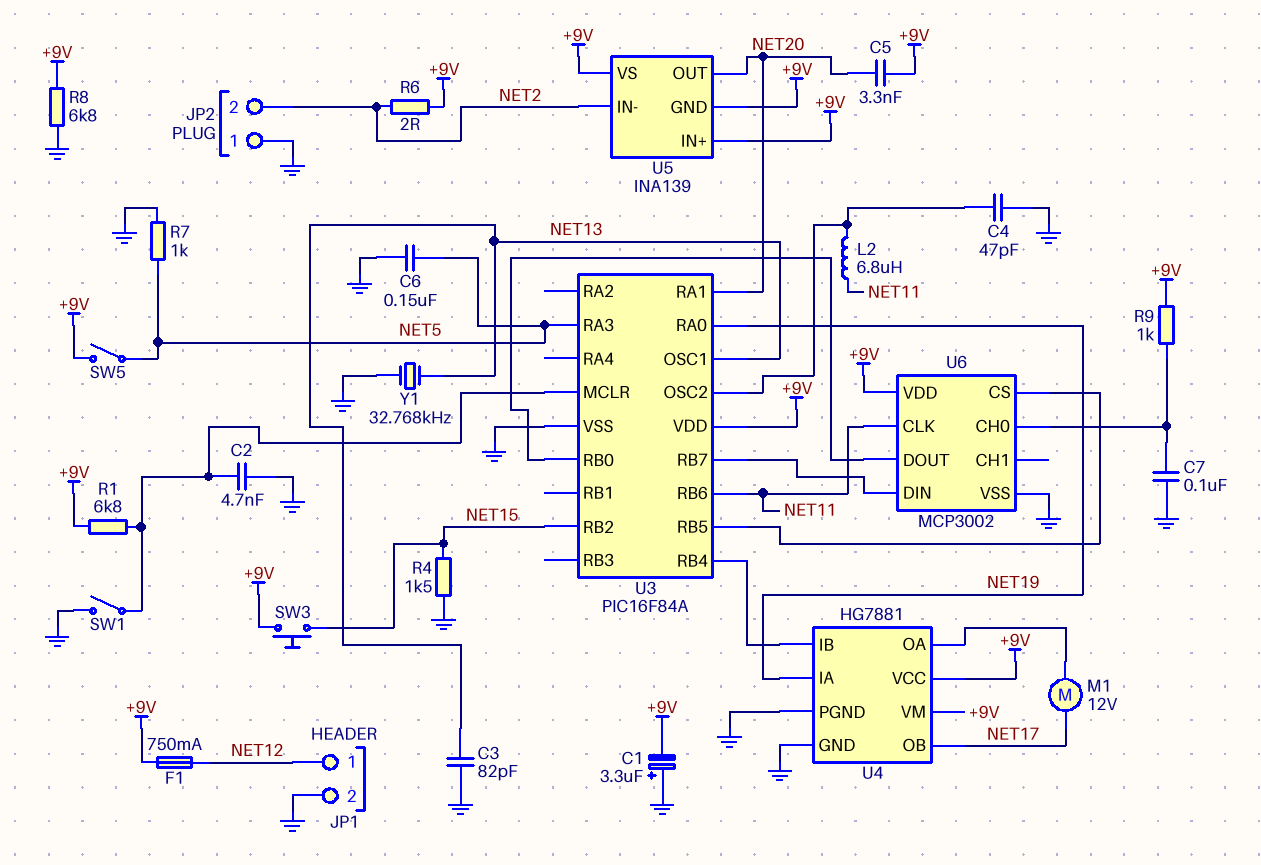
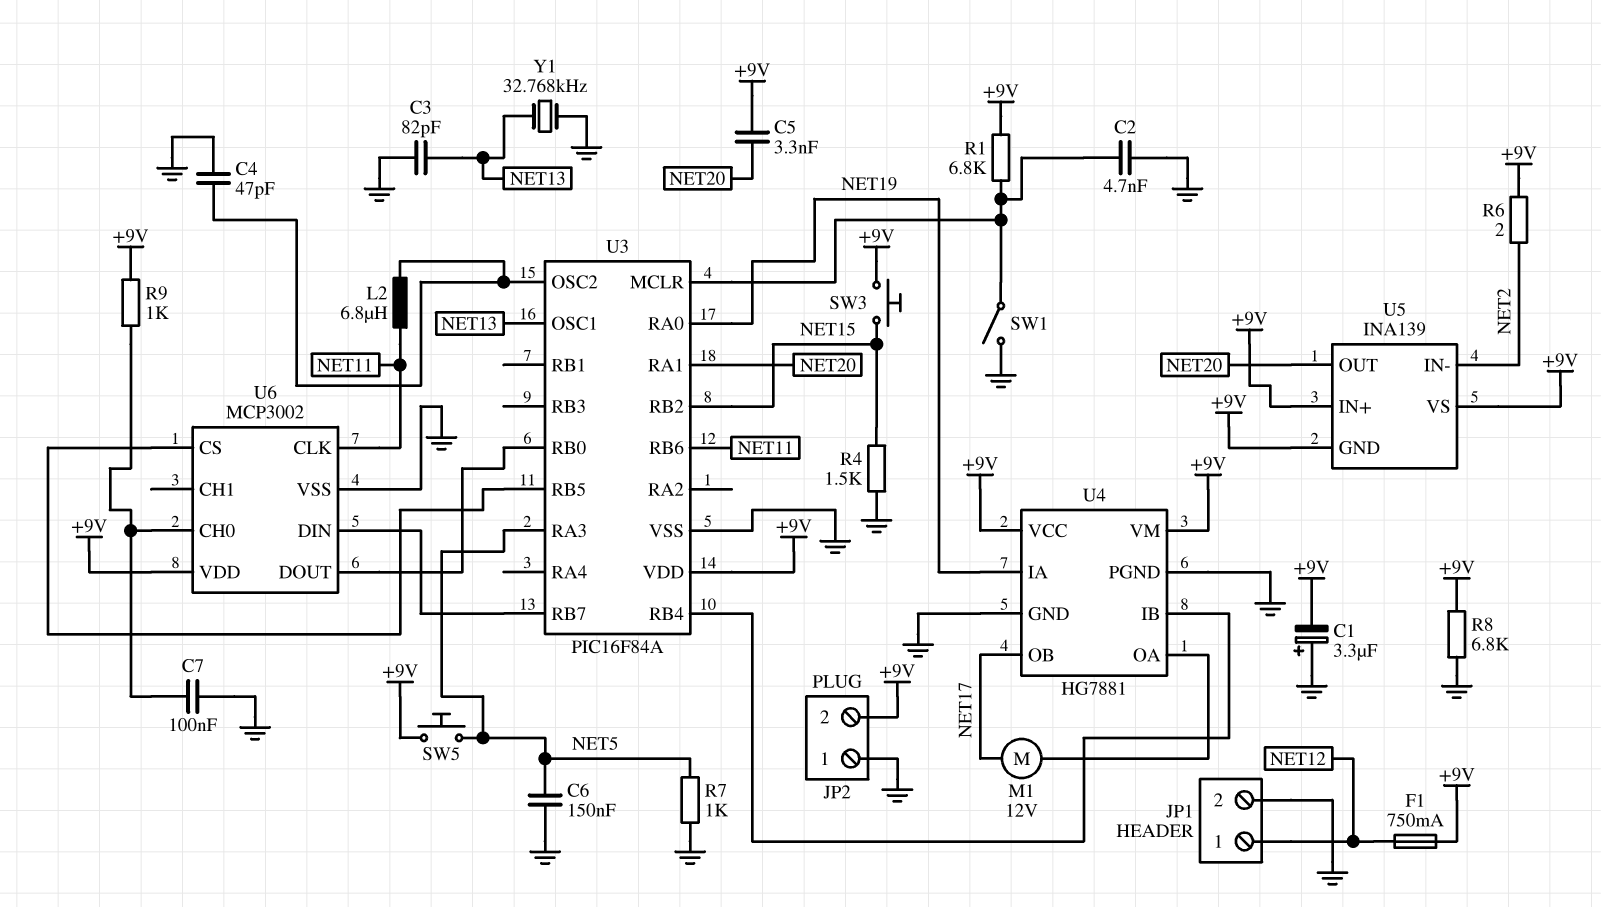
JP2 pin 2: NET2 -> +9V
SW5: switch (+9V, NET5) -> button (+9V, NET5)

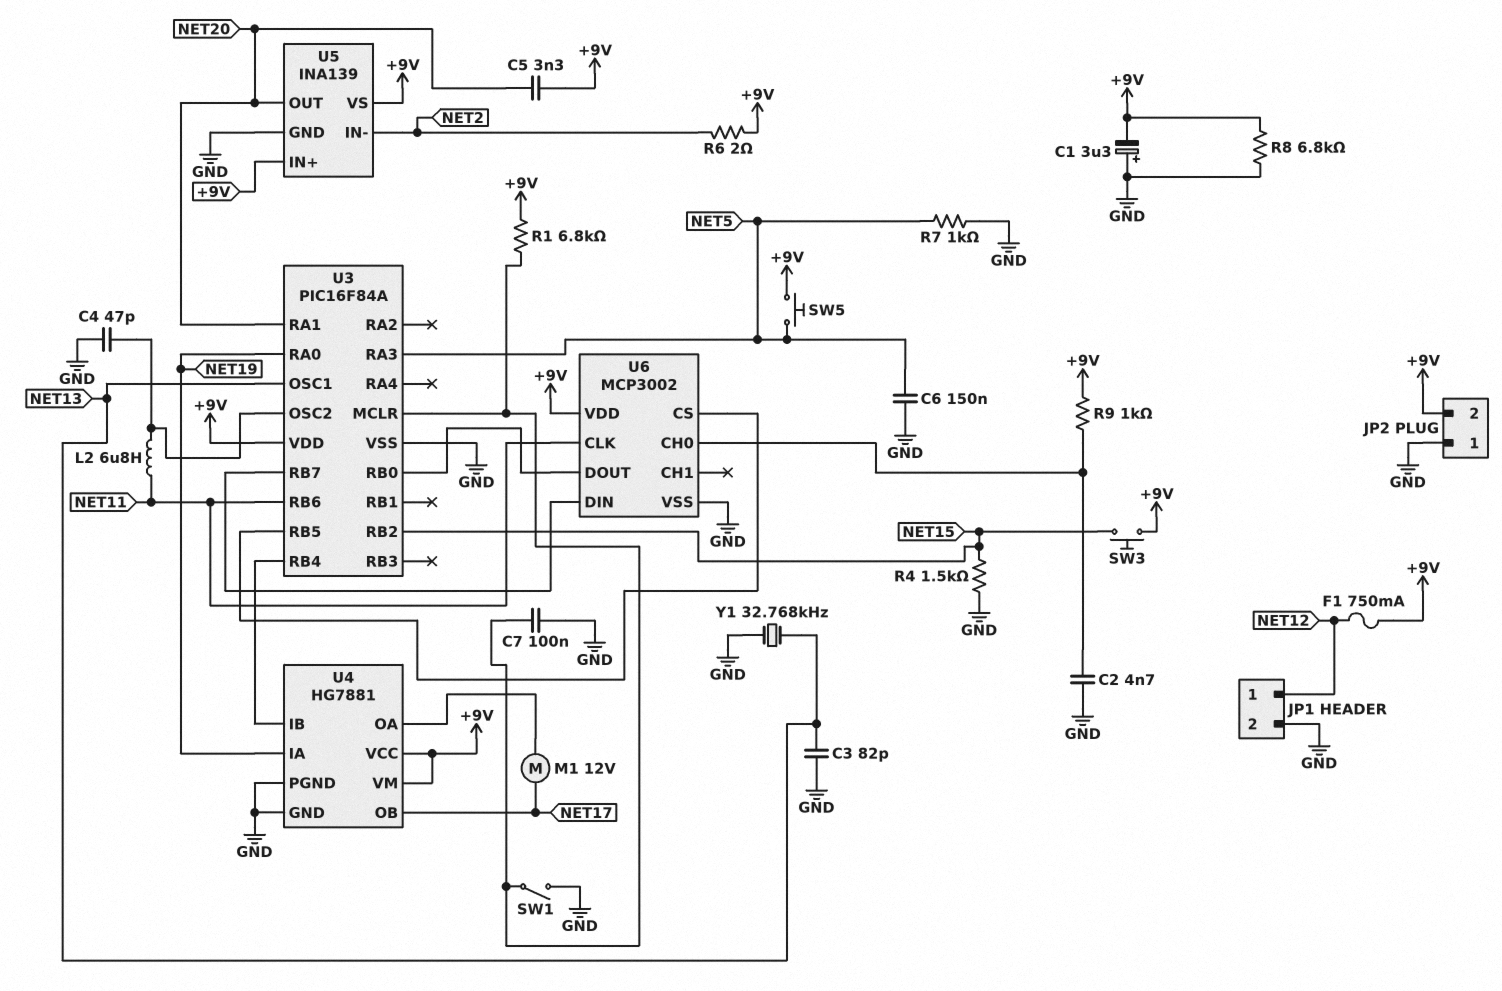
C2: 4.7nF (GND, U3/MCLR) -> 4.7nF (GND, U6/CH0)
C7: 100nF (GND, U6/CH0) -> 100nF (GND, U3/MCLR)
U5 pin GND: +9V -> GND

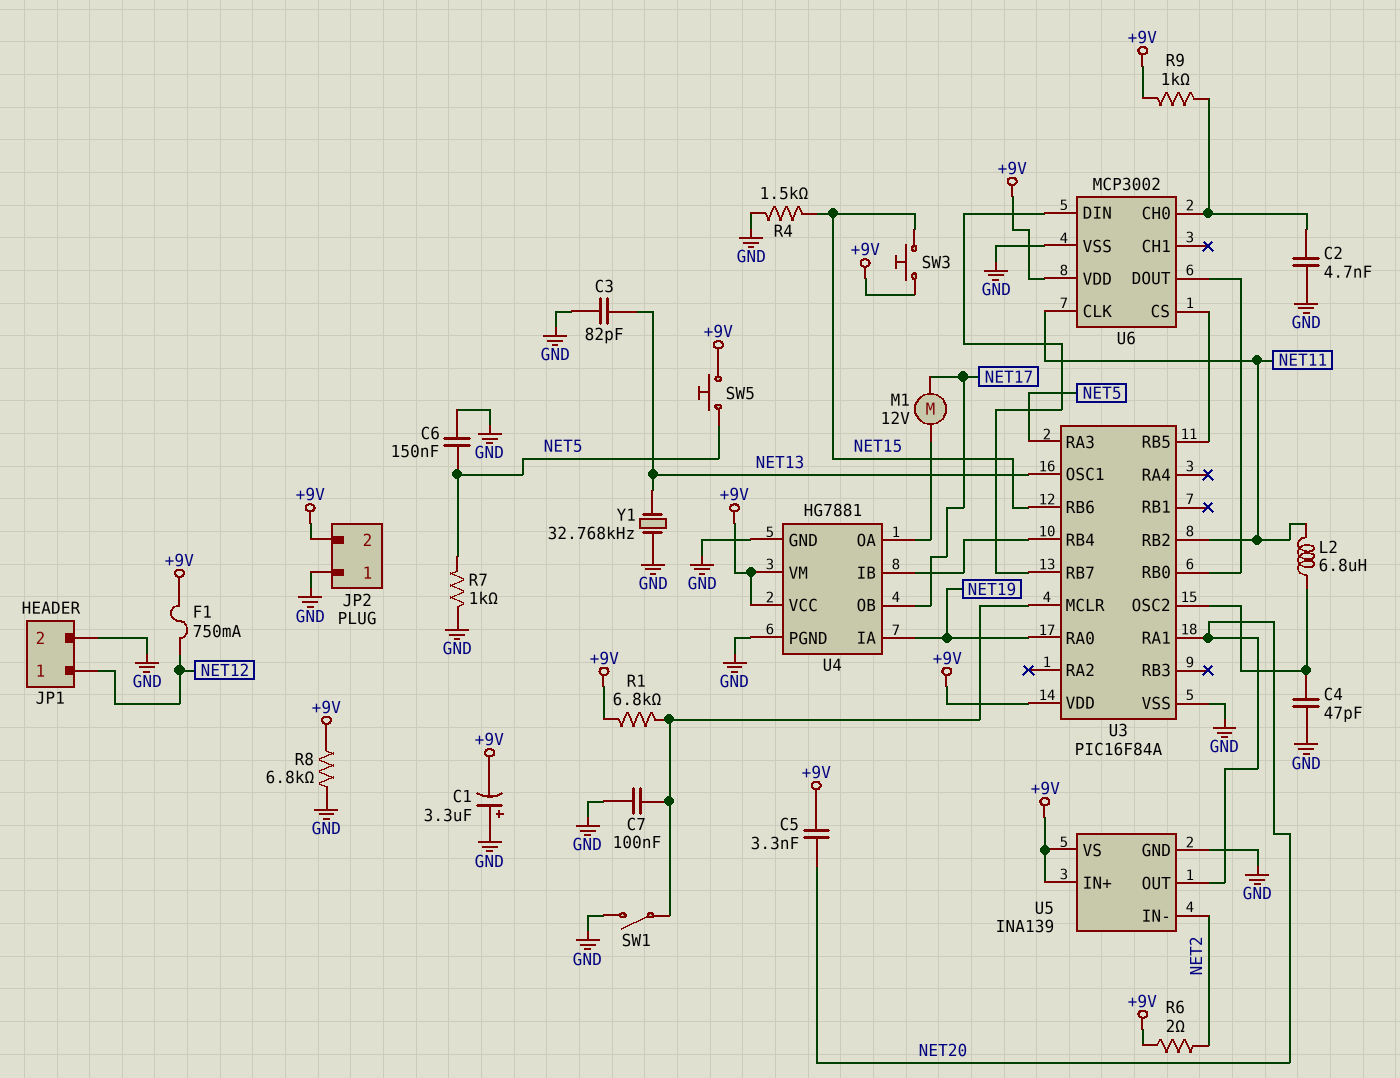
U3 pin RB2: NET15 -> NET11
U3 pin RB6: NET11 -> NET15

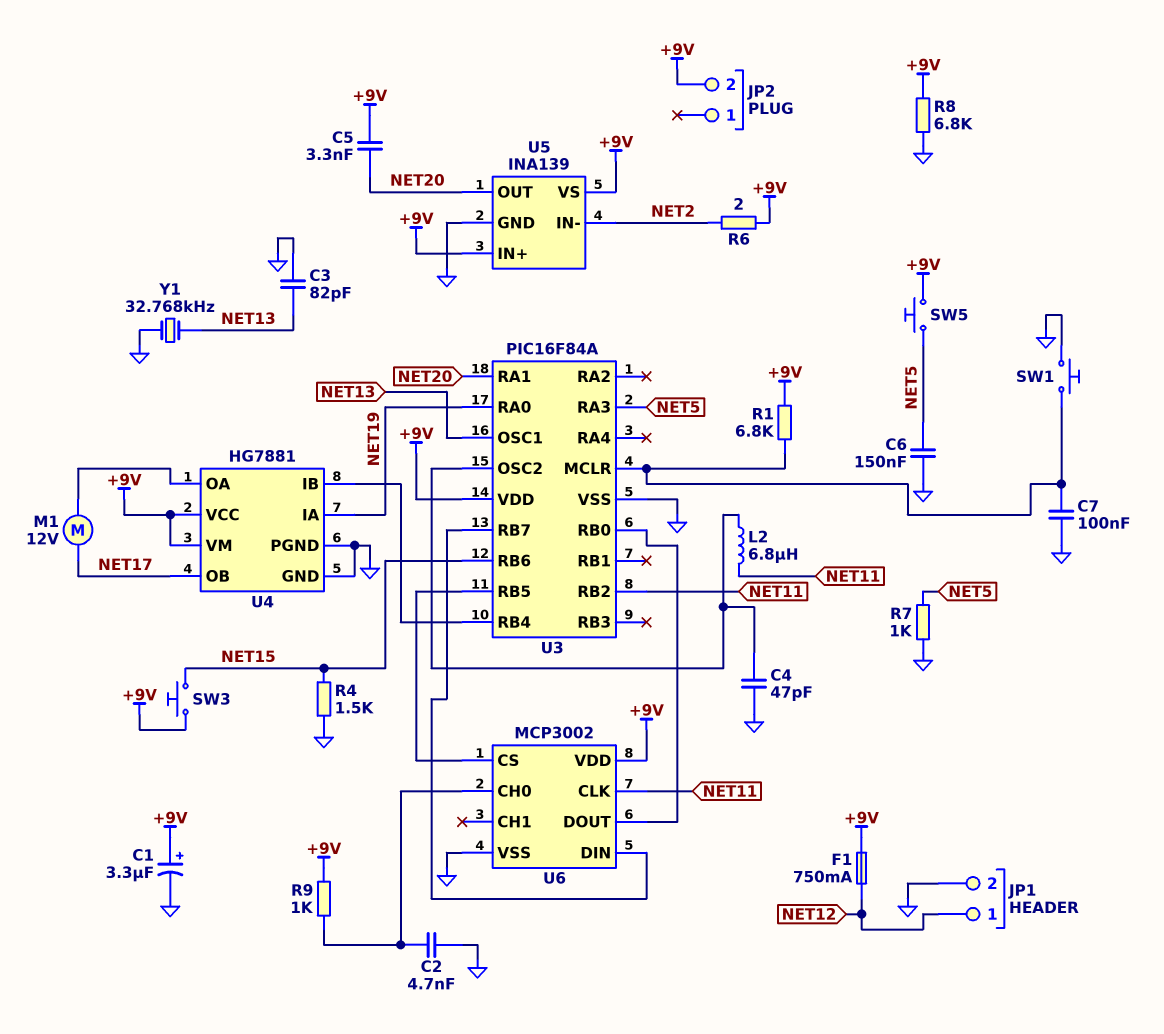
C1: 3.3uF (plus GND, minus +9V) -> 3.3uF (plus +9V, minus GND)
JP2 pin 1: GND -> none
SW1: switch (GND, U3/MCLR) -> button (GND, U3/MCLR)

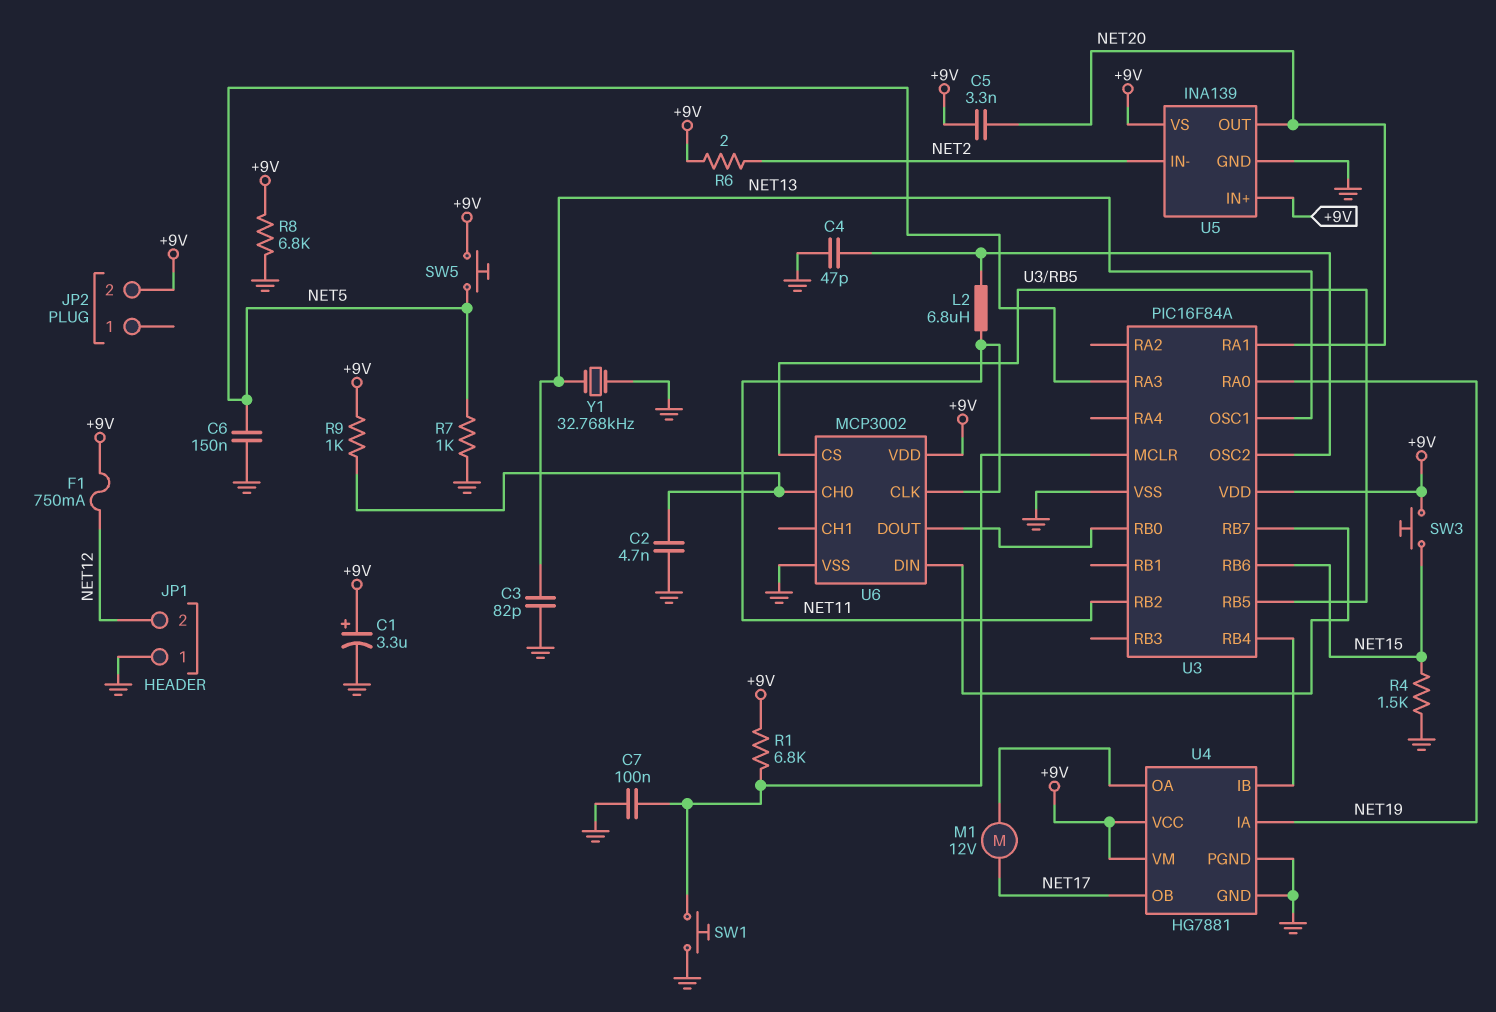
JP1 pin 1: NET12 -> GND
JP1 pin 2: GND -> NET12

